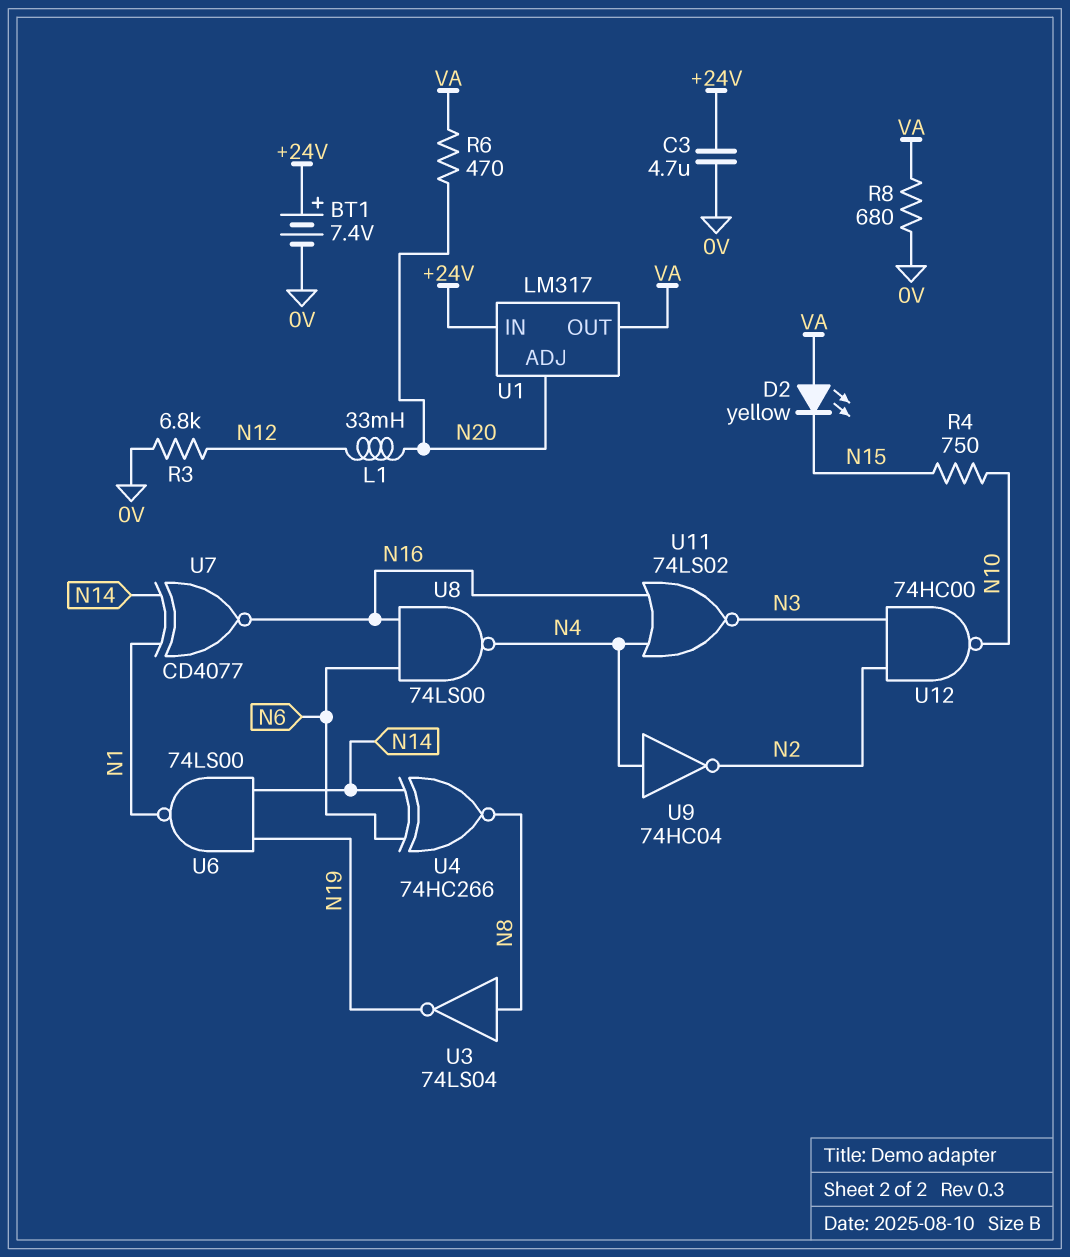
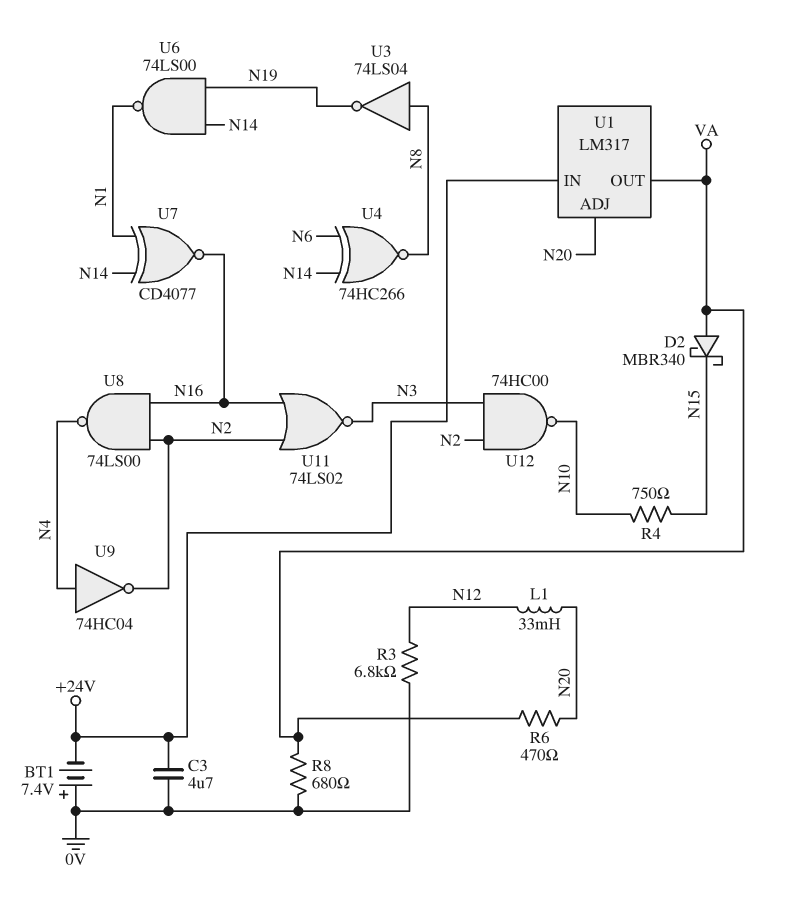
BT1: 7.4V (plus +24V, minus 0V) -> 7.4V (plus 0V, minus +24V)
D2: LED yellow (A VA, K N15) -> schottky MBR340 (A VA, K N15)
U8: NAND 74LS00 (in N6, in N16, out N4) -> NAND 74LS00 (in N2, in N16, out N4)
U11: NOR 74LS02 (in N4, in N16, out N3) -> NOR 74LS02 (in N2, in N16, out N3)

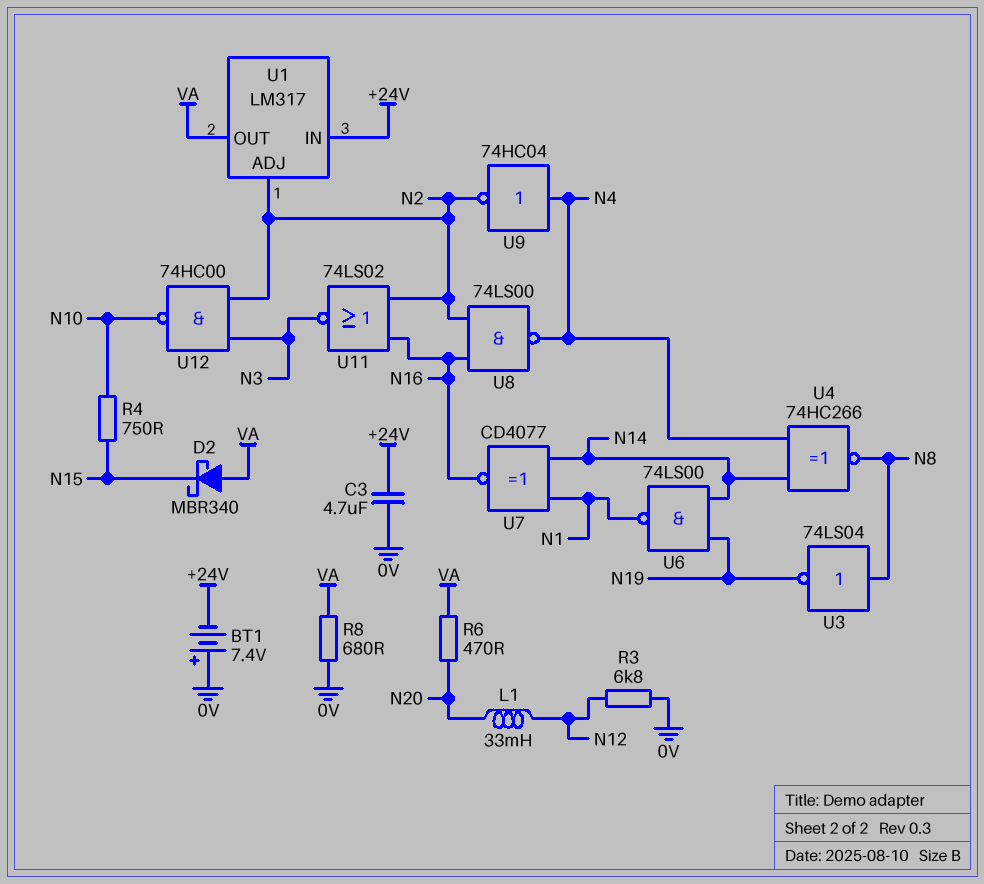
U1 pin ADJ: N20 -> N2
U4: XNOR 74HC266 (in N6, in N14, out N8) -> XNOR 74HC266 (in N4, in N14, out N8)

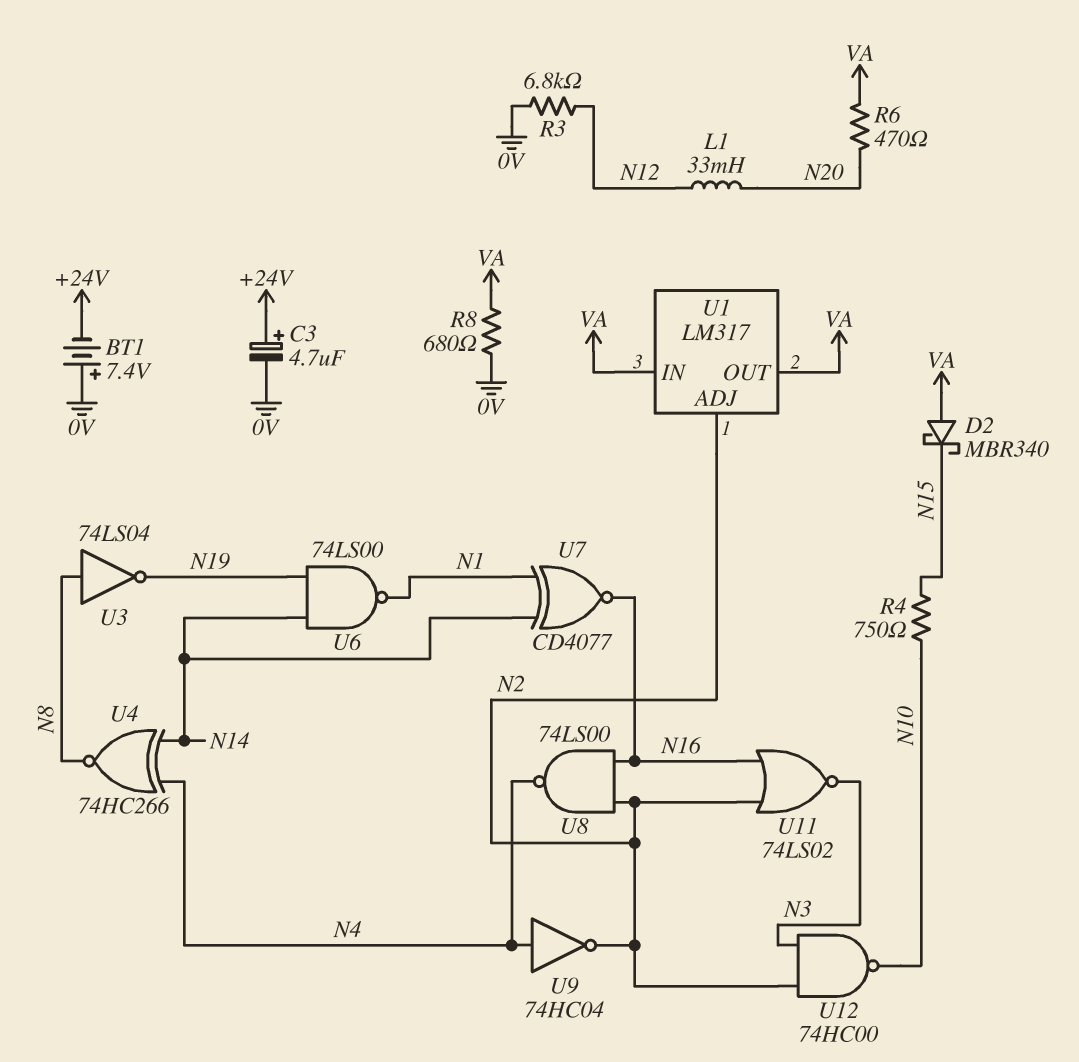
C3: 4.7uF (+24V, 0V) -> 4.7uF (plus +24V, minus 0V)
U1 pin IN: +24V -> VA

